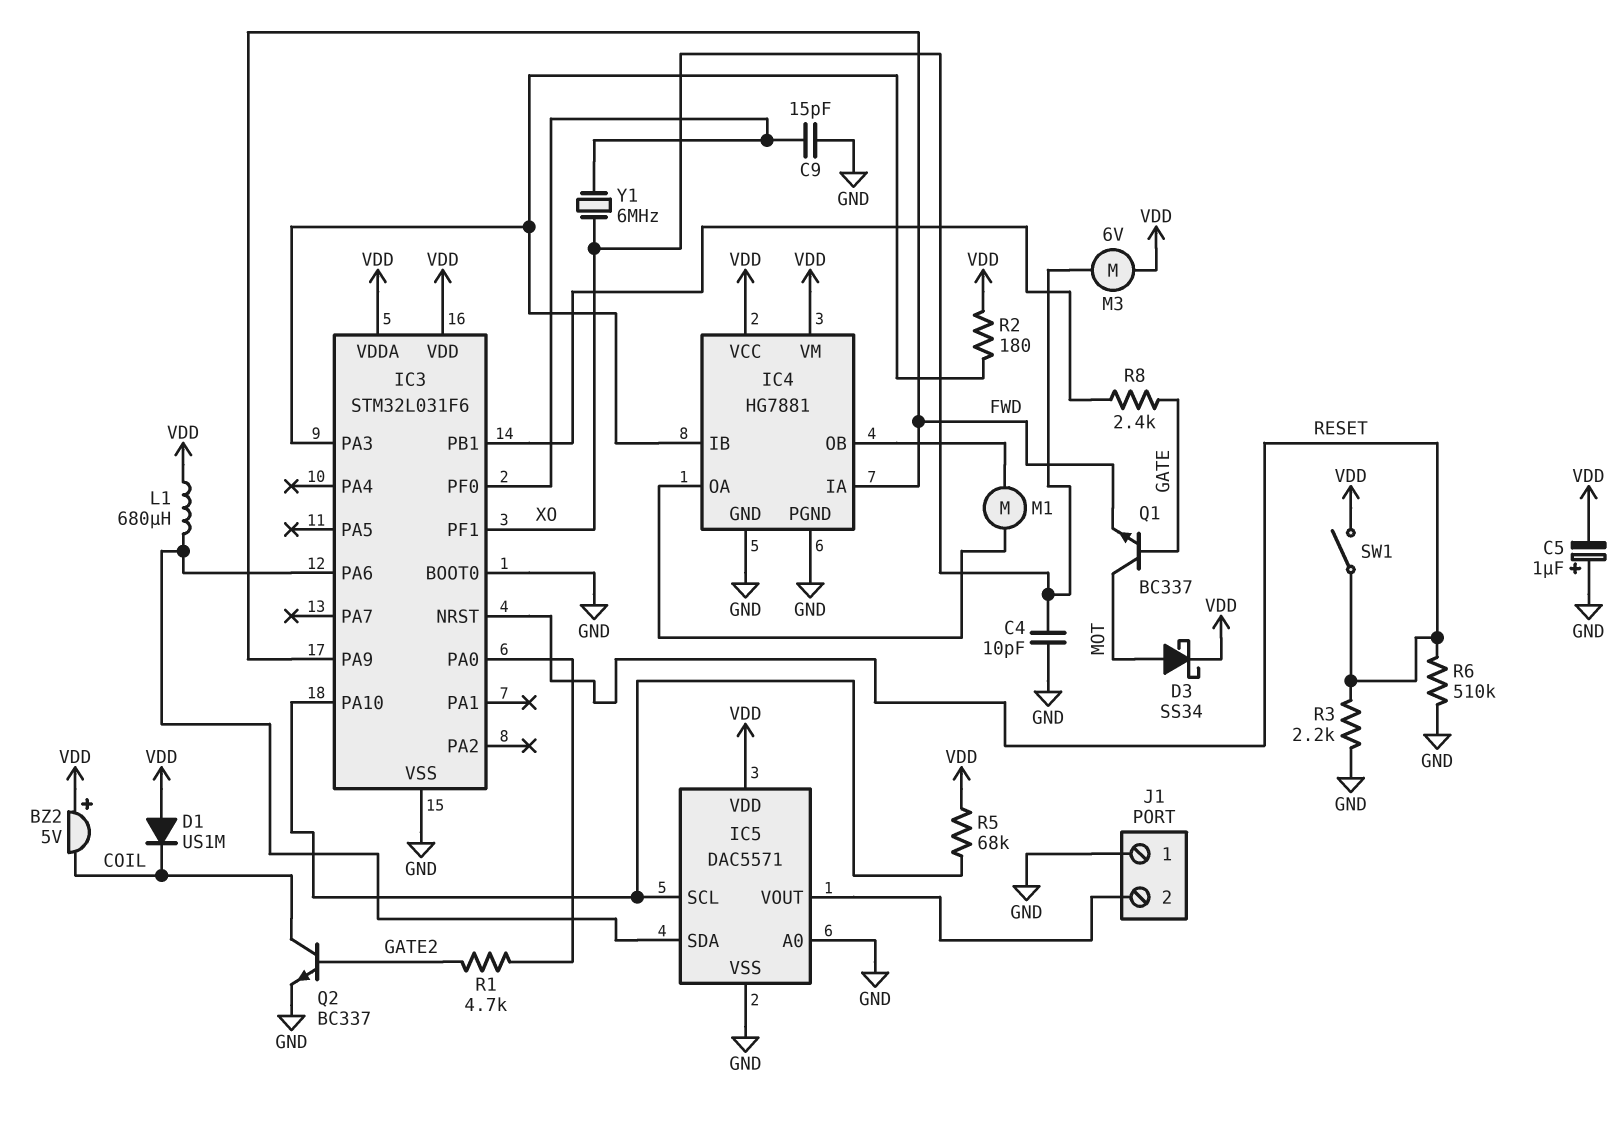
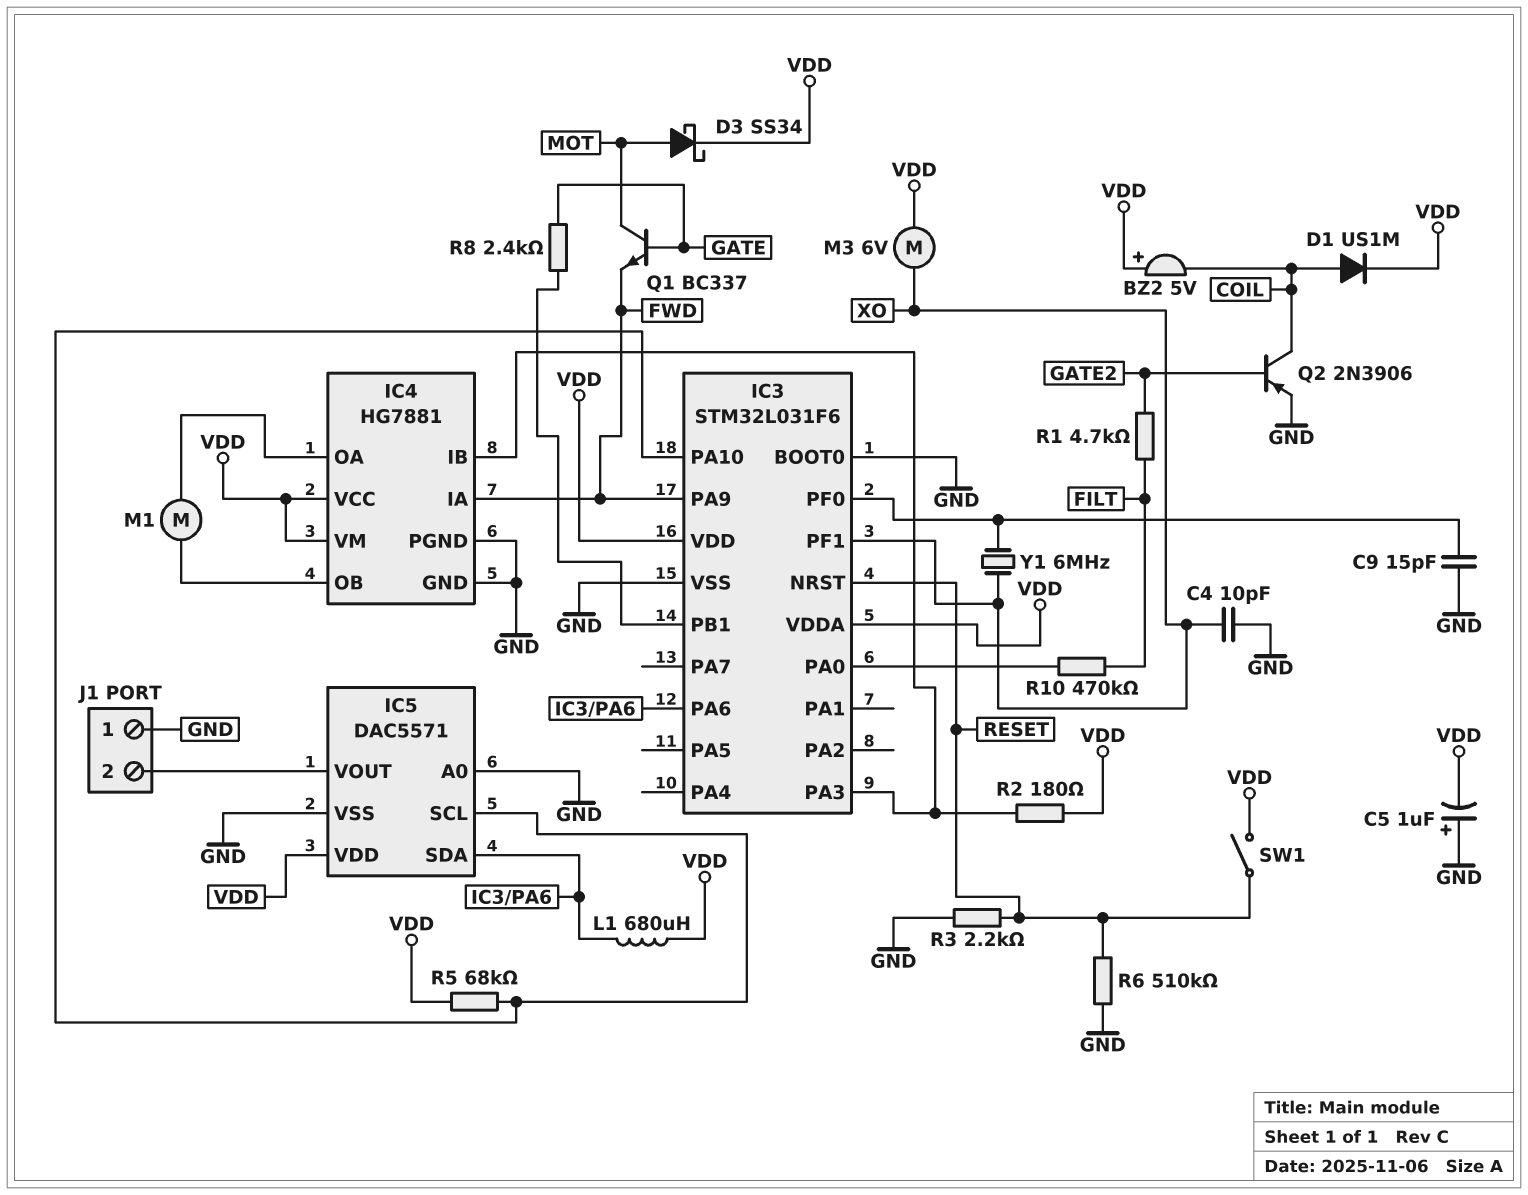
D1: diode US1M (A VDD, K COIL) -> diode US1M (A COIL, K VDD)
Q2: NPN BC337 (B GATE2, C COIL, E GND) -> PNP 2N3906 (B GATE2, C COIL, E GND)
R1: 4.7k (GATE2, IC3/PA0) -> 4.7k (FILT, GATE2)
R10: none -> 470k (FILT, IC3/PA0)

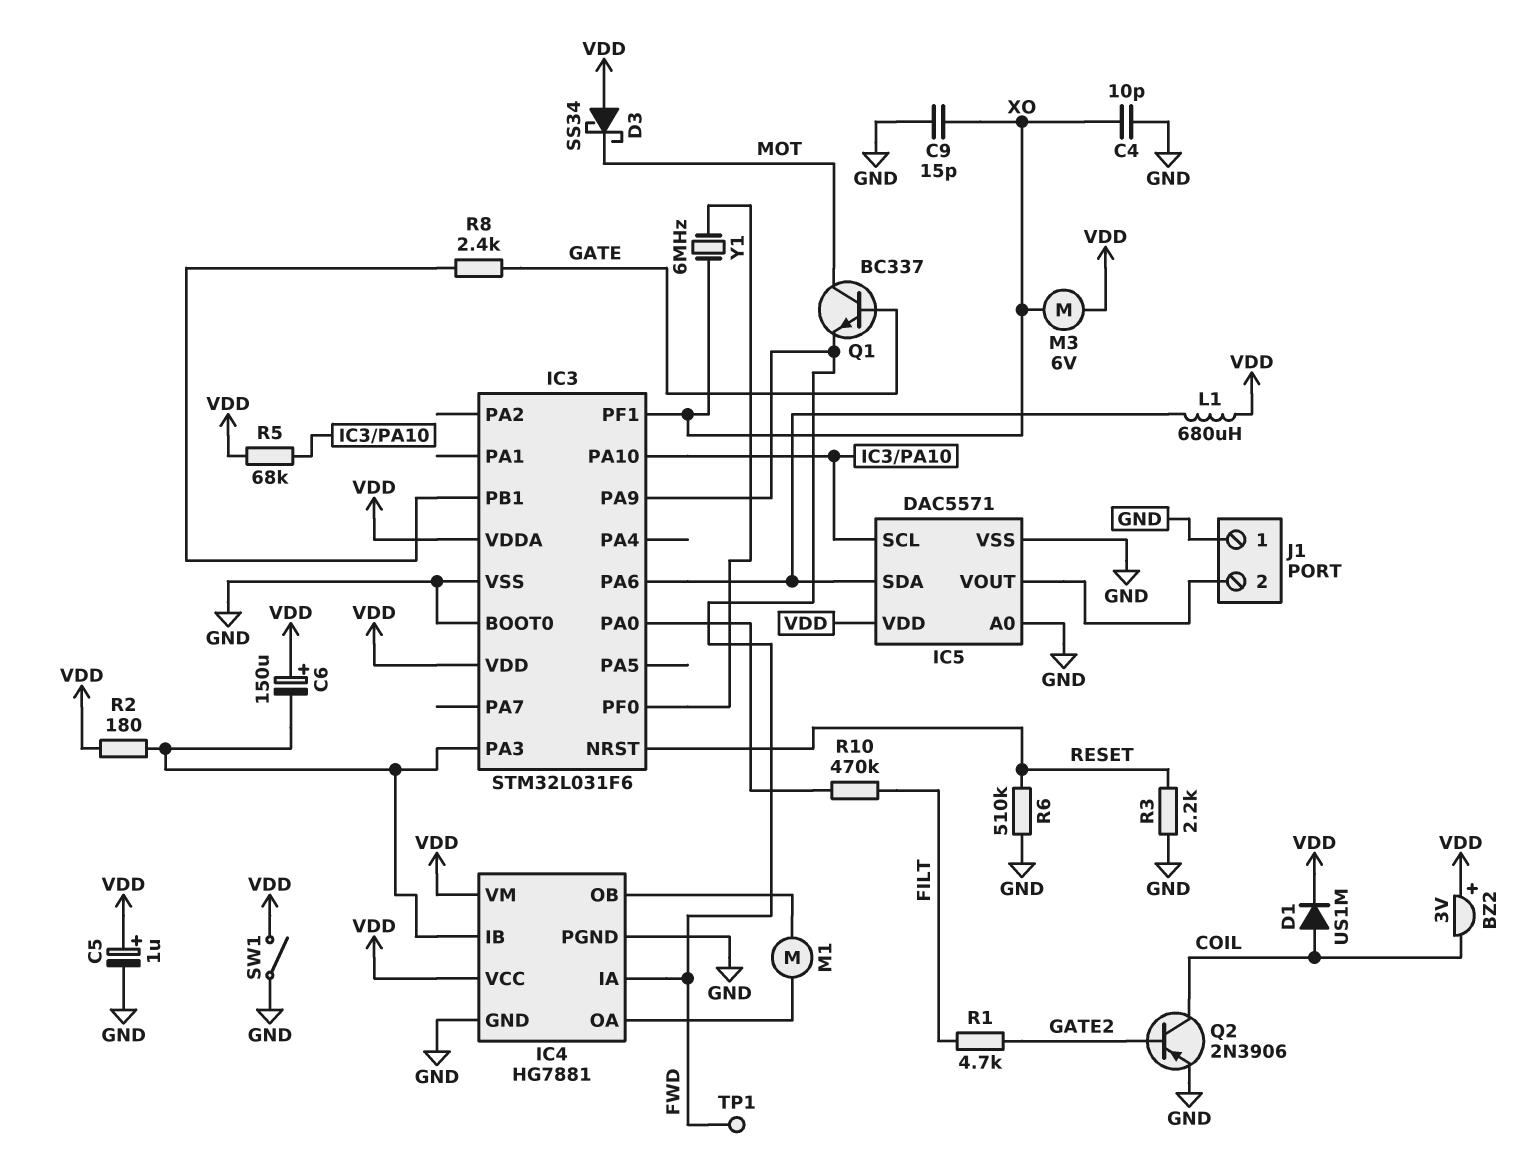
BZ2: buzzer 5V (plus VDD, minus COIL) -> buzzer 3V (plus VDD, minus COIL)
C5: 1uF (plus GND, minus VDD) -> 1uF (plus VDD, minus GND)
C6: none -> 150uF (plus VDD, minus IC3/PA3)
C9: 15pF (GND, IC3/PF0) -> 15pF (GND, XO)
D3: schottky SS34 (A MOT, K VDD) -> schottky SS34 (A VDD, K MOT)
SW1: switch (RESET, VDD) -> switch (GND, VDD)
TP1: none -> test point (FWD)

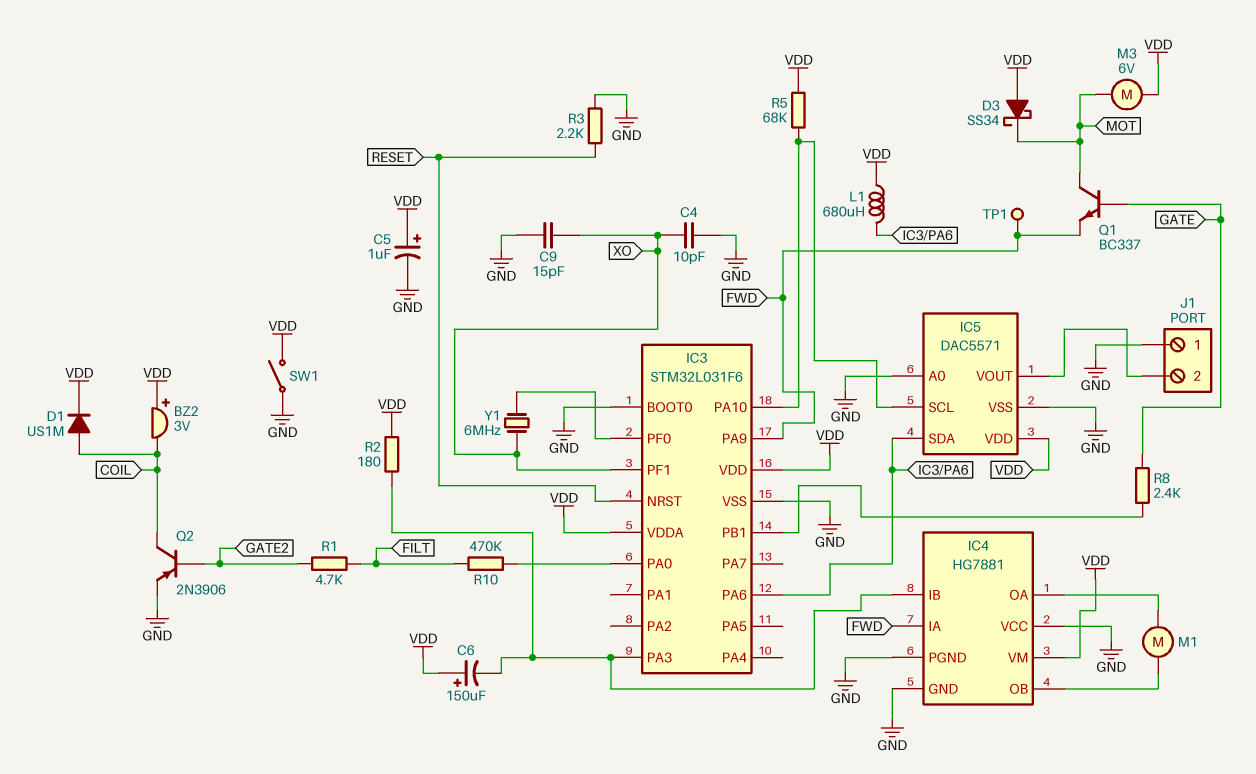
IC4 pin VCC: VDD -> GND
M3: motor 6V (VDD, XO) -> motor 6V (MOT, VDD)
R6: 510k (GND, RESET) -> none

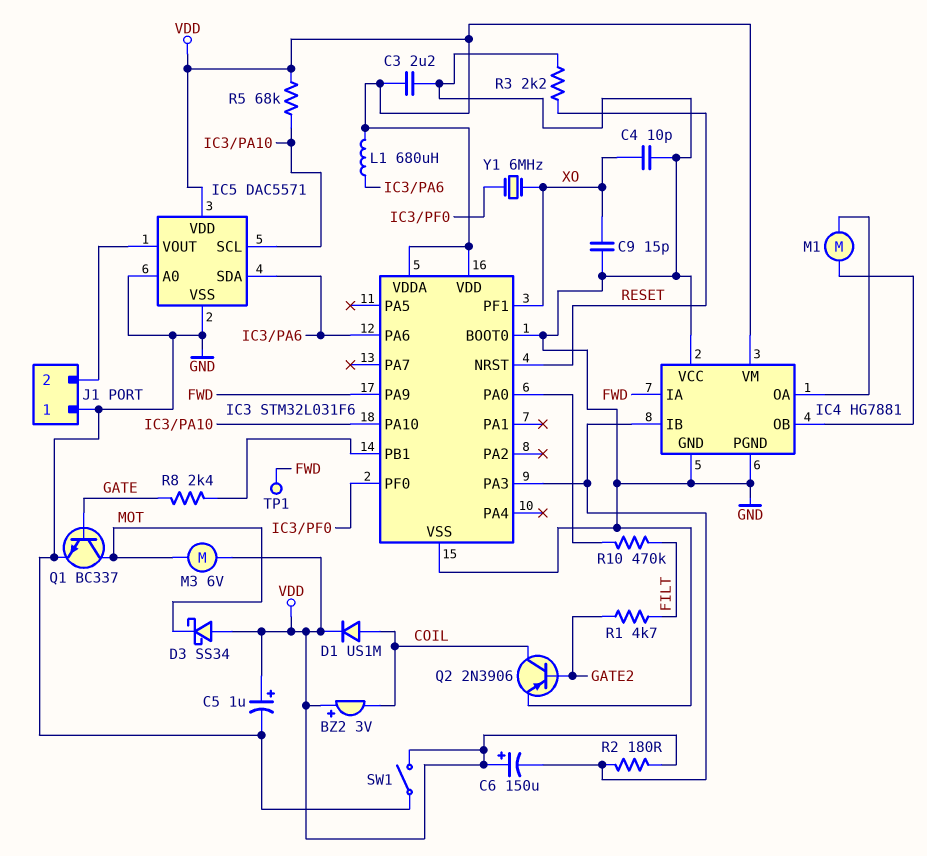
C3: none -> 2.2uF (GND, VDD)
Q1: NPN BC337 (B GATE, C MOT, E FWD) -> NPN BC337 (B GATE, C MOT, E GND)

